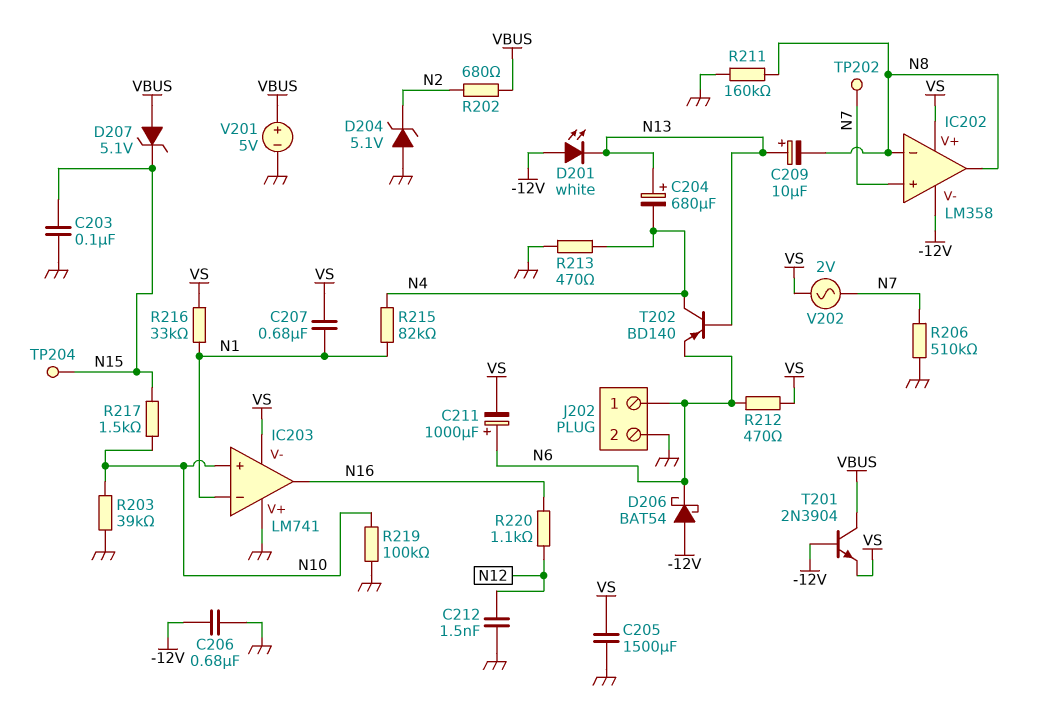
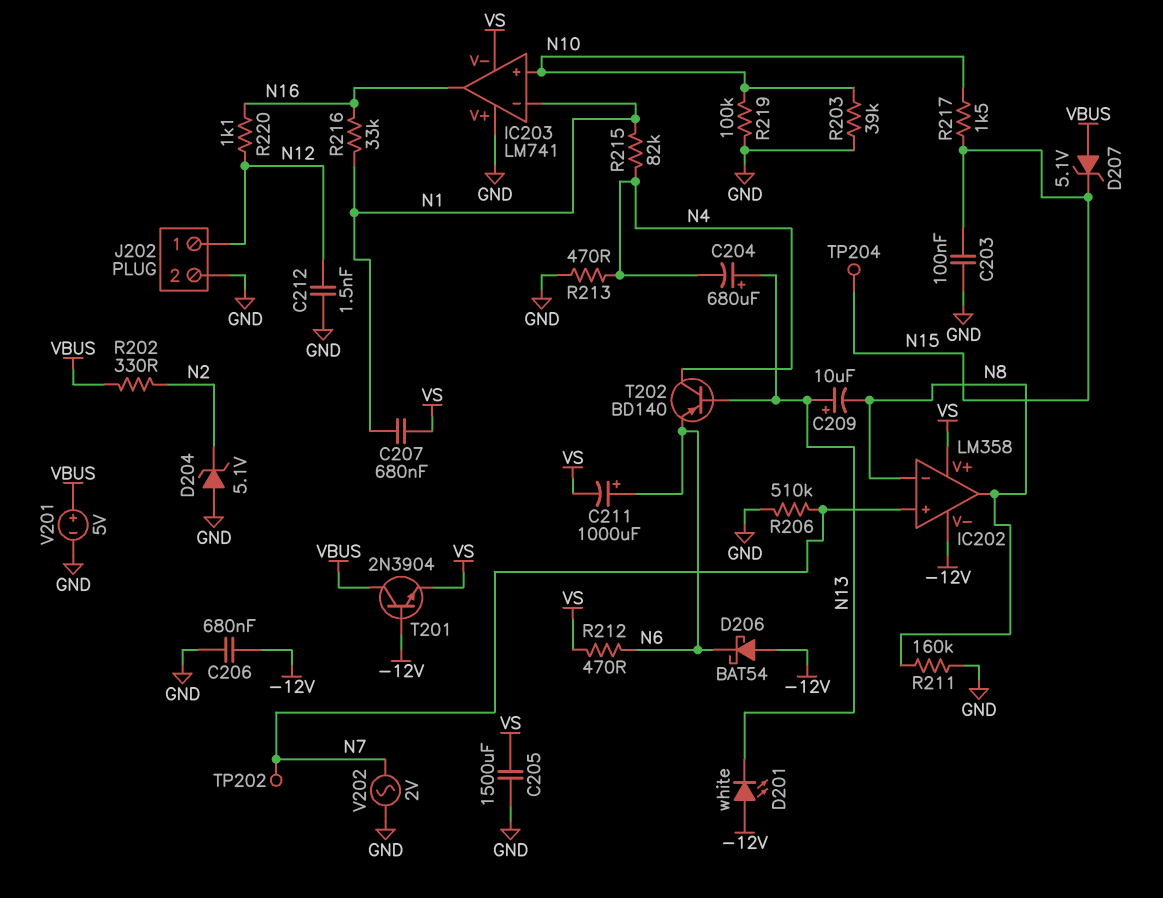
J202 pin 1: N6 -> N12
R202: 680 (N2, VBUS) -> 330 (N2, VBUS)
R216: 33k (N1, VS) -> 33k (N1, N16)
V202: AC 2V (N7, VS) -> AC 2V (GND, N7)

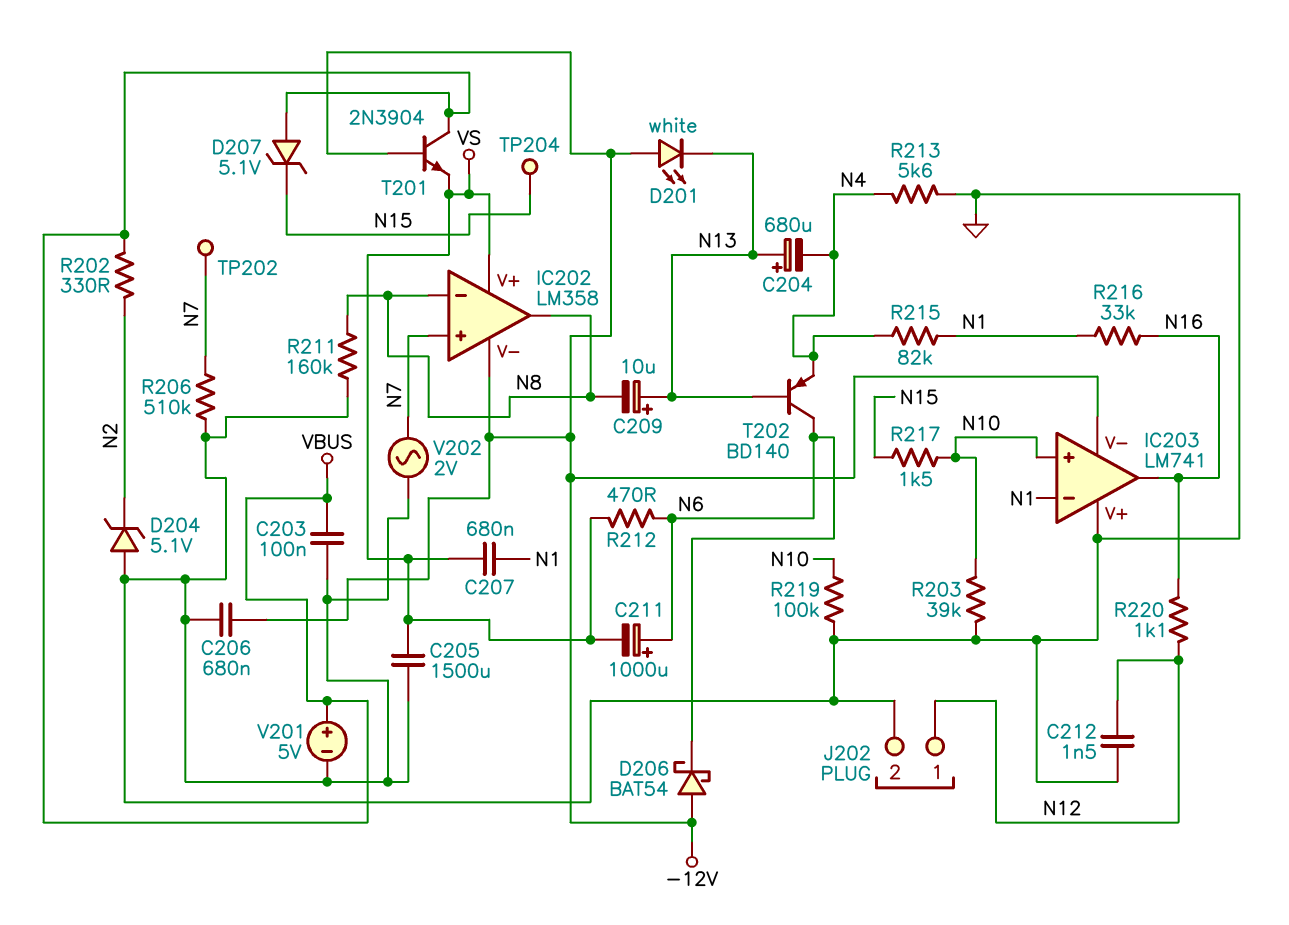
C203: 100nF (GND, N15) -> 100nF (GND, VBUS)
IC203 pin V-: VS -> -12V
R213: 470 (GND, N4) -> 5.6k (GND, N4)
T202: PNP BD140 (B N13, C N4, E N6) -> PNP BD140 (B N13, C N6, E N4)

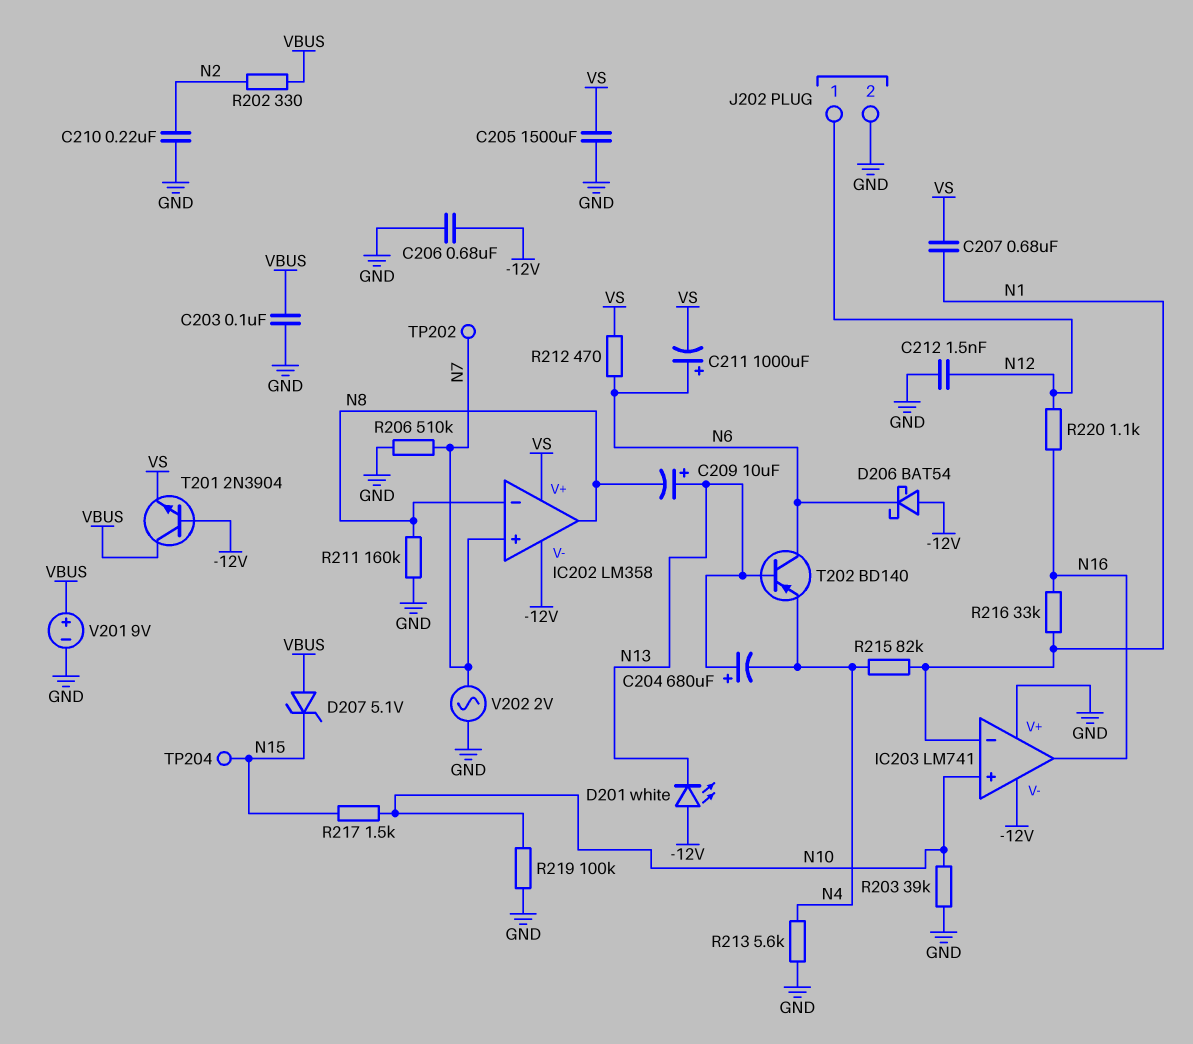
C210: none -> 220nF (GND, N2)
D204: zener 5.1V (A GND, K N2) -> none
V201: 5V (plus VBUS, minus GND) -> 9V (plus VBUS, minus GND)

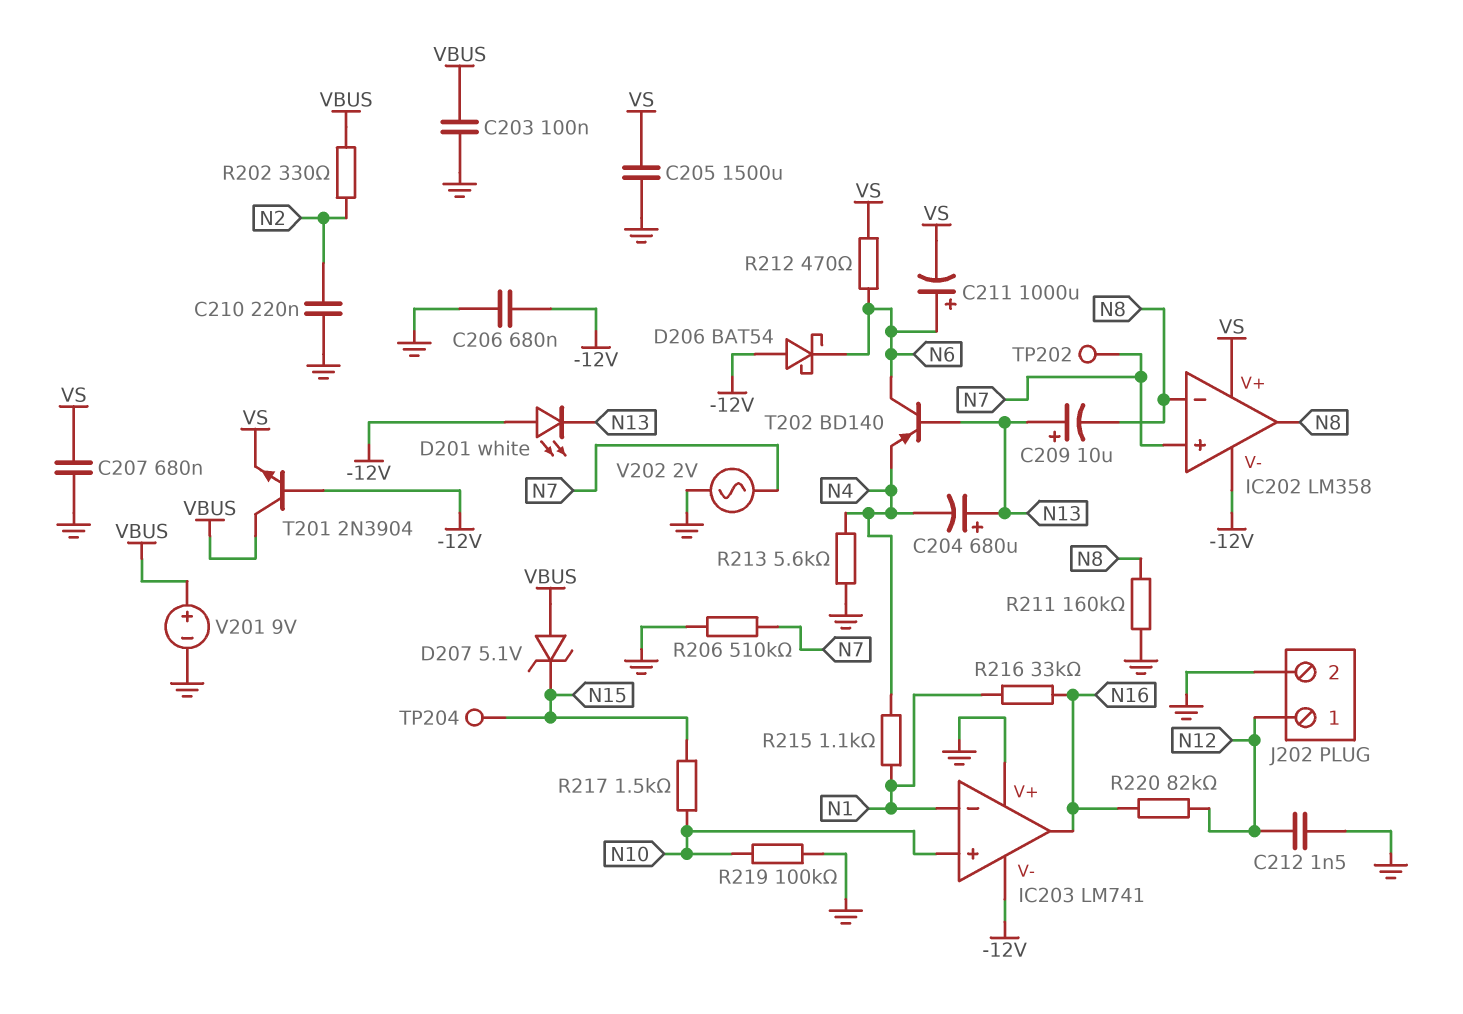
C207: 680nF (N1, VS) -> 680nF (GND, VS)
R203: 39k (GND, N10) -> none
R215: 82k (N1, N4) -> 1.1k (N1, N4)
R220: 1.1k (N12, N16) -> 82k (N12, N16)

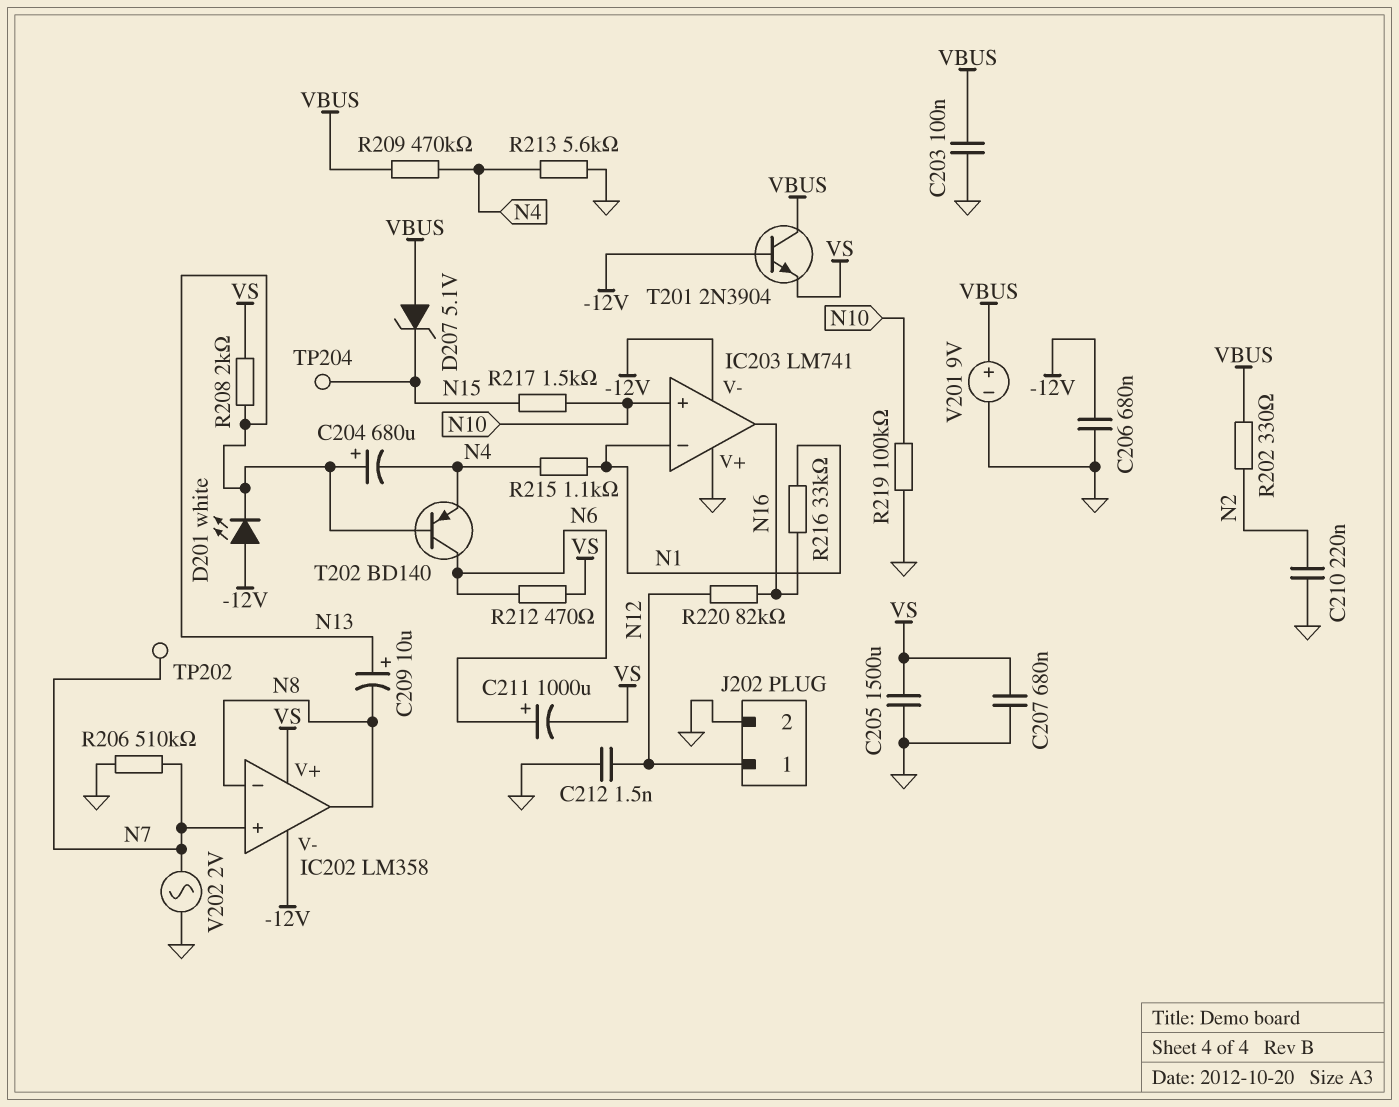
D206: schottky BAT54 (A -12V, K N6) -> none
R208: none -> 2k (N13, VS)
R209: none -> 470k (N4, VBUS)
R211: 160k (GND, N8) -> none

